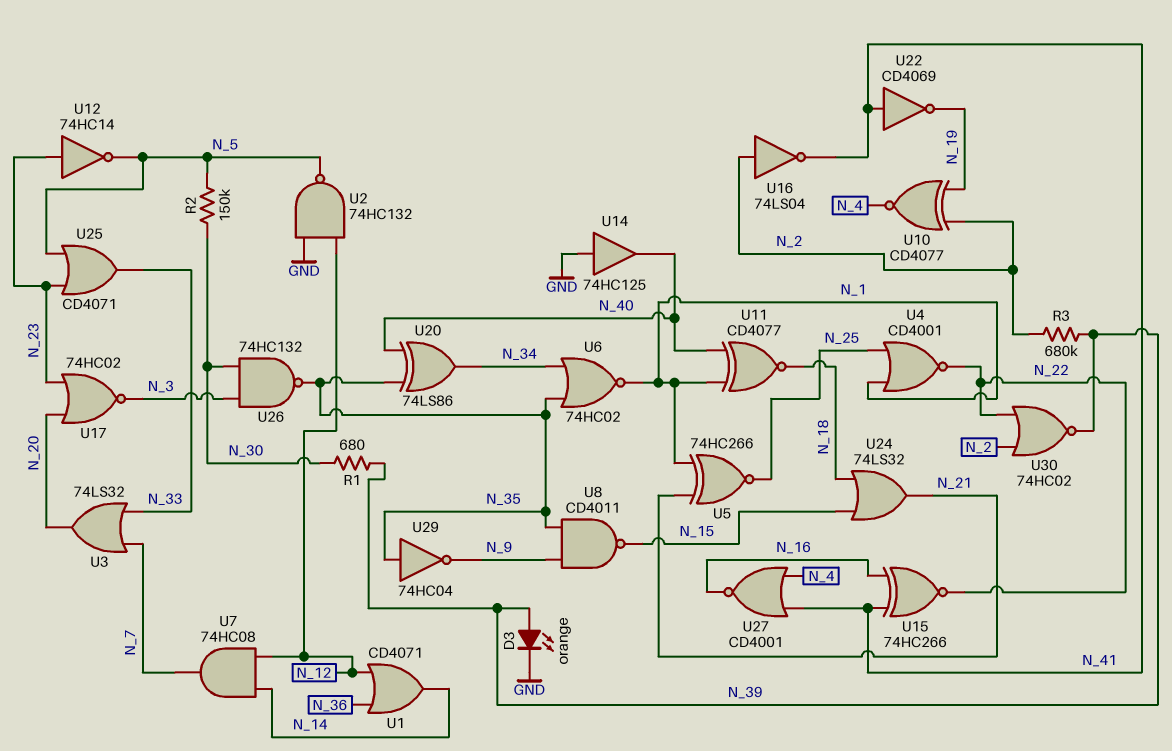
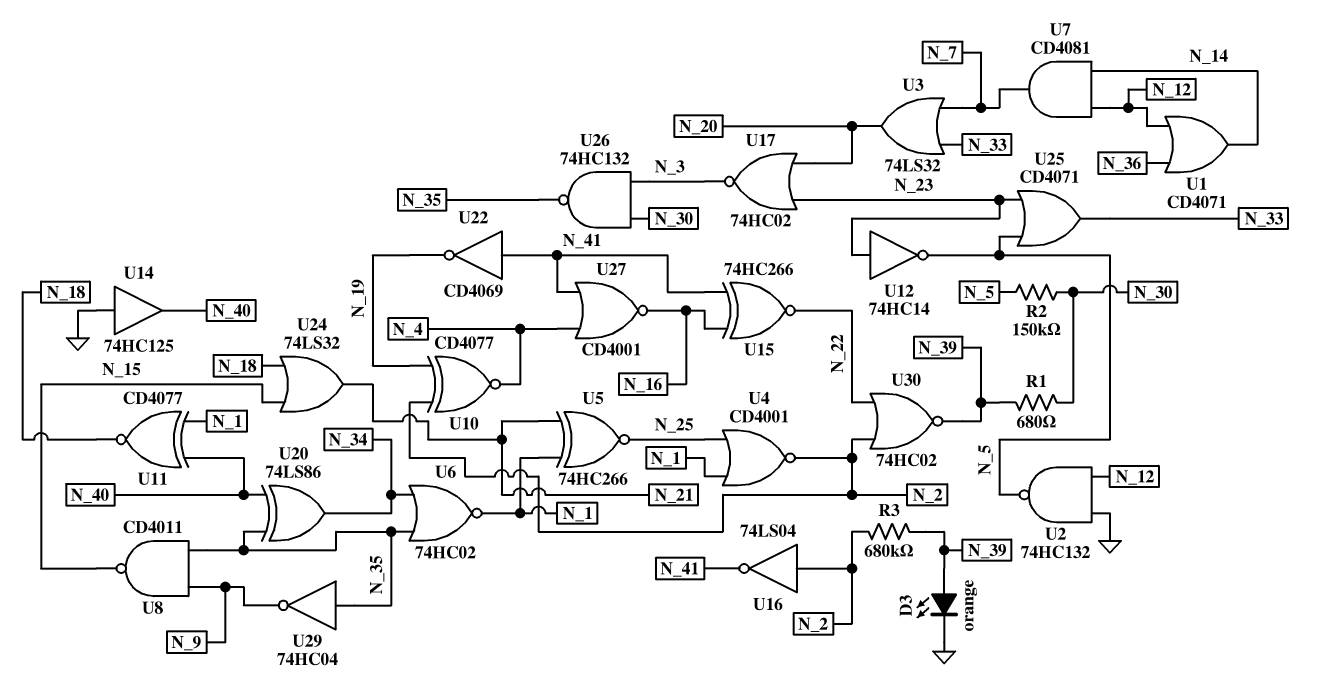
U4: NOR CD4001 (in N_1, in N_25, out N_22) -> NOR CD4001 (in N_1, in N_25, out N_2)
U7: AND 74HC08 (in N_12, in N_14, out N_7) -> AND CD4081 (in N_12, in N_14, out N_7)

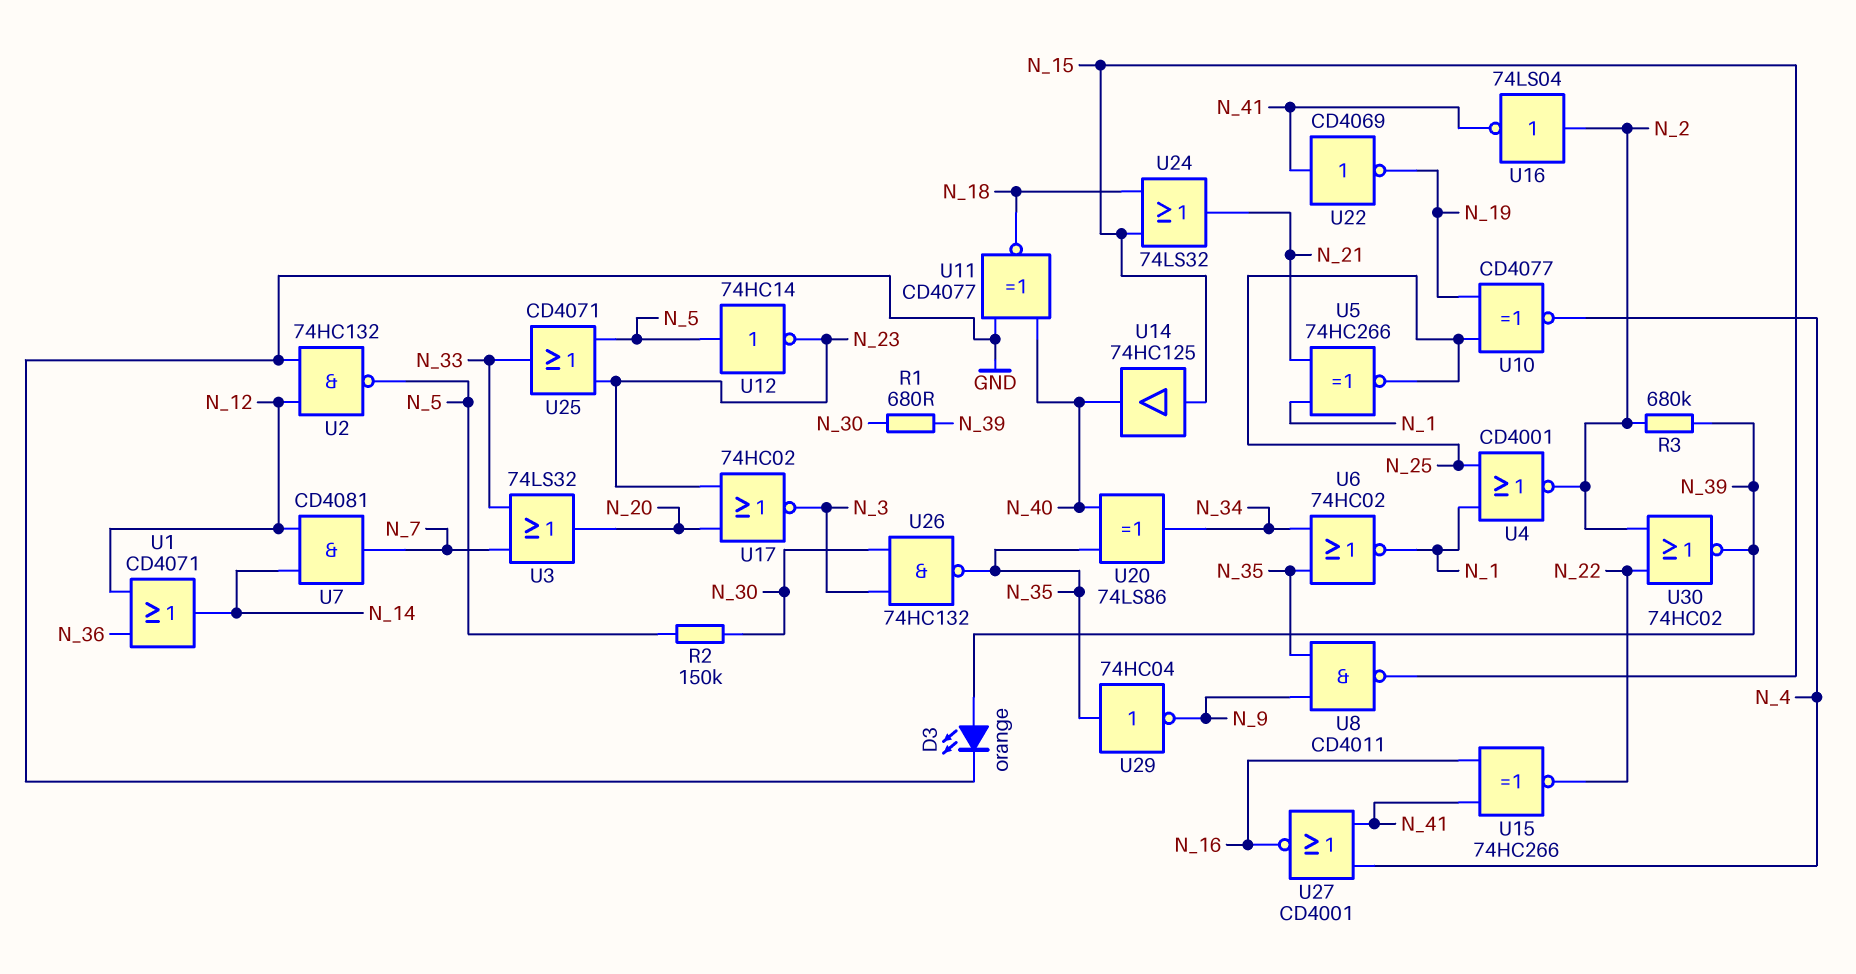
U10: XNOR CD4077 (in N_2, in N_19, out N_4) -> XNOR CD4077 (in N_19, in N_25, out N_4)
U11: XNOR CD4077 (in N_1, in N_40, out N_18) -> XNOR CD4077 (in GND, in N_40, out N_18)
U12: NOT 74HC14 (in N_23, out N_5) -> NOT 74HC14 (in N_5, out N_23)
U14: buffer 74HC125 (in GND, out N_40) -> buffer 74HC125 (in N_15, out N_40)

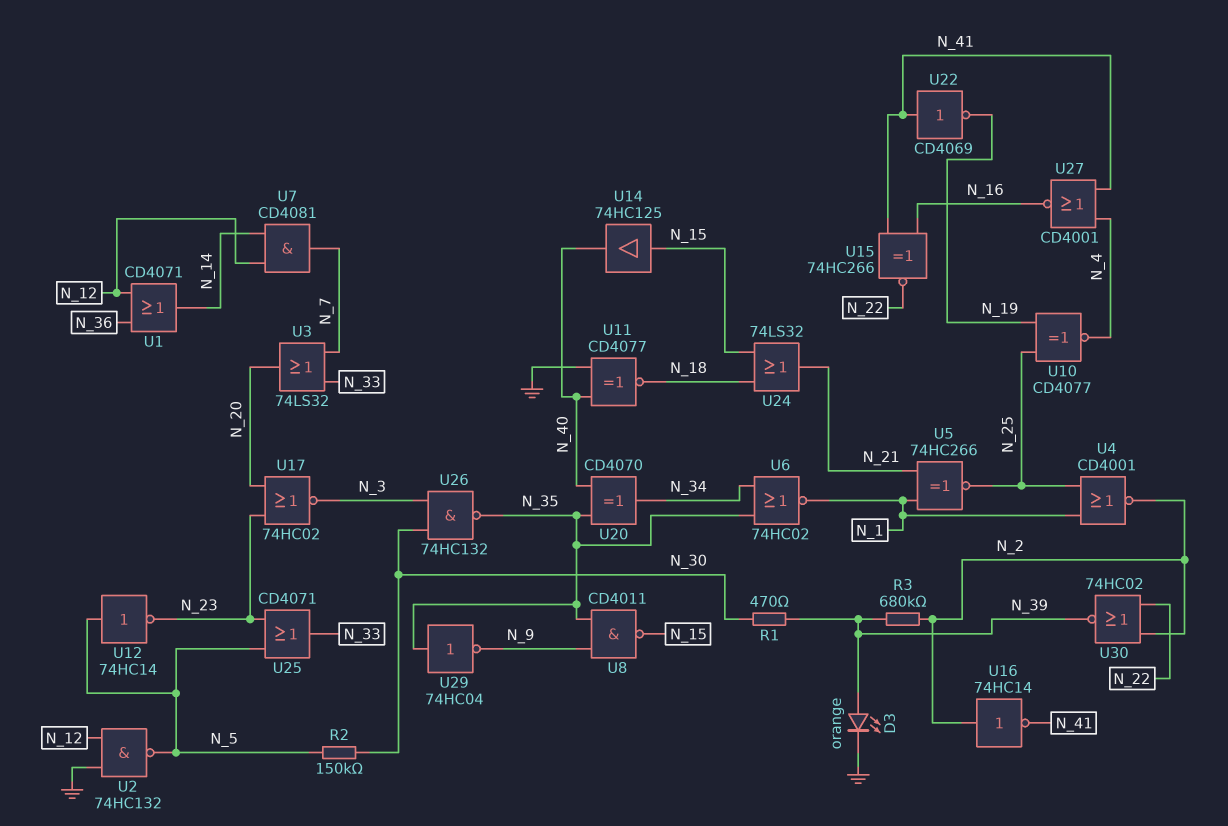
R1: 680 (N_30, N_39) -> 470 (N_30, N_39)
U16: NOT 74LS04 (in N_2, out N_41) -> NOT 74HC14 (in N_2, out N_41)
U20: XOR 74LS86 (in N_35, in N_40, out N_34) -> XOR CD4070 (in N_35, in N_40, out N_34)

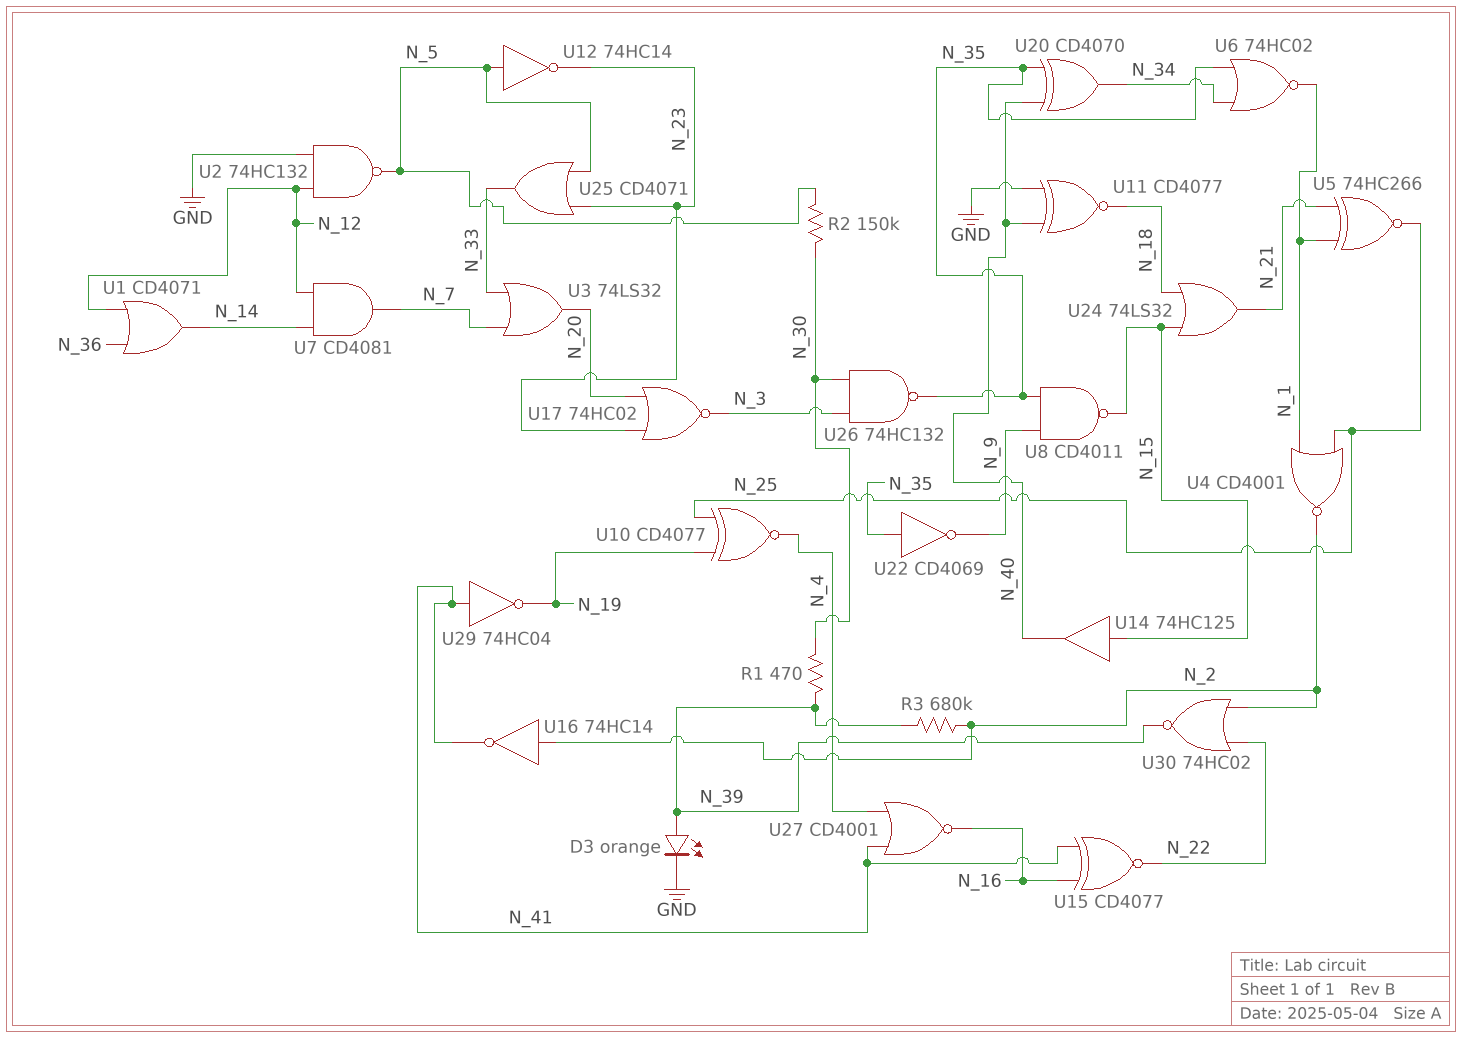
U15: XNOR 74HC266 (in N_16, in N_41, out N_22) -> XNOR CD4077 (in N_16, in N_41, out N_22)
U22: NOT CD4069 (in N_41, out N_19) -> NOT CD4069 (in N_35, out N_9)
U29: NOT 74HC04 (in N_35, out N_9) -> NOT 74HC04 (in N_41, out N_19)

